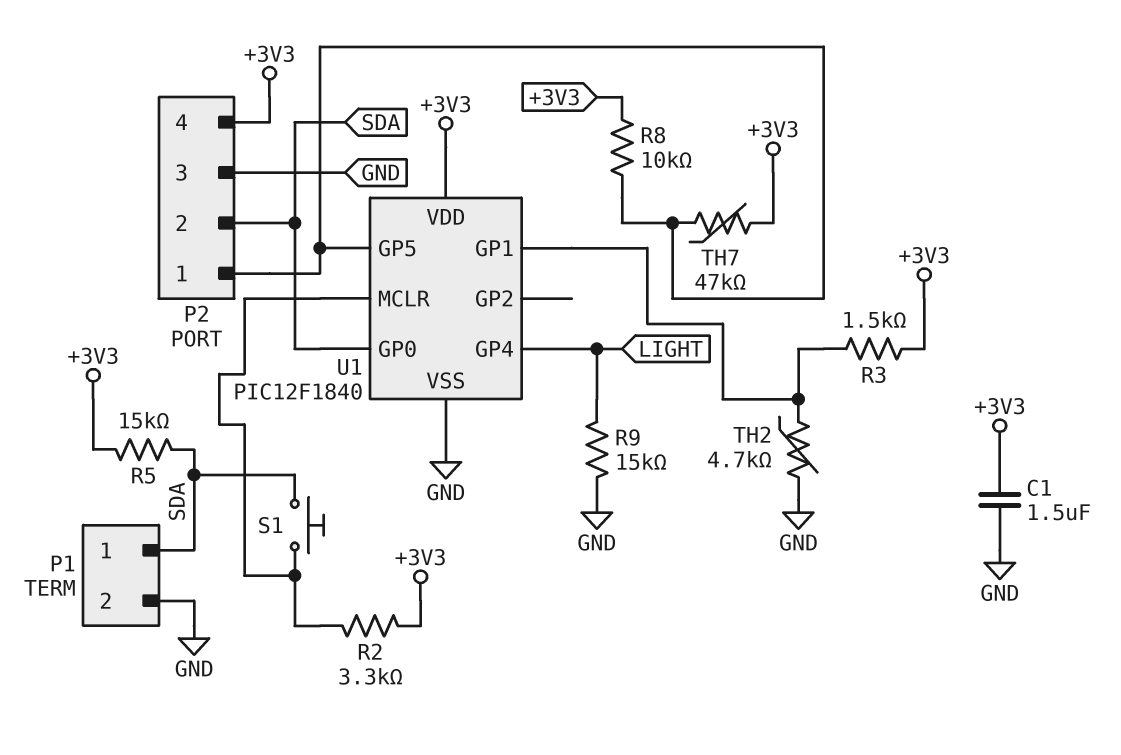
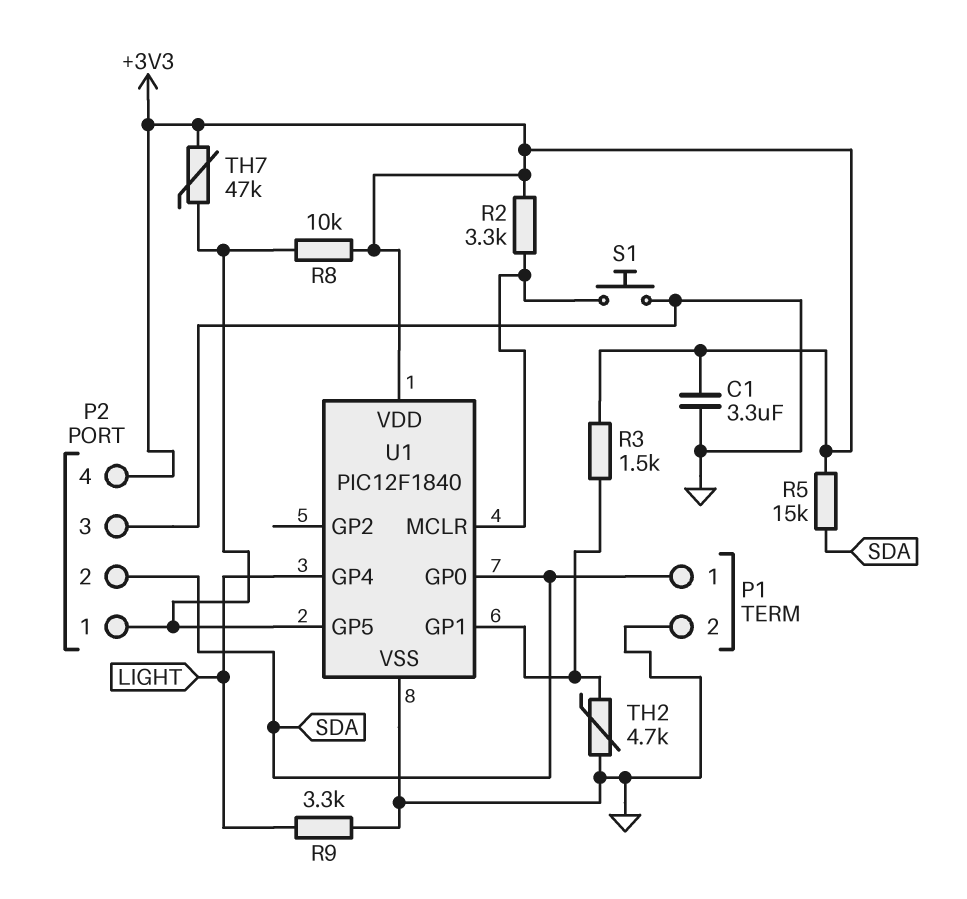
C1: 1.5uF (+3V3, GND) -> 3.3uF (+3V3, GND)
R9: 15k (GND, LIGHT) -> 3.3k (GND, LIGHT)
S1: button (SDA, U1/MCLR) -> button (GND, U1/MCLR)

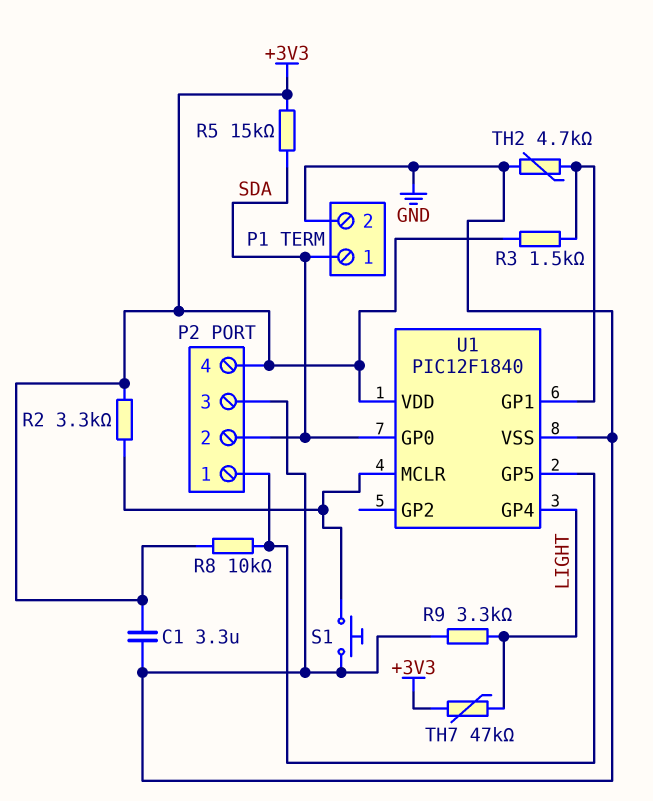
TH7: 47k (+3V3, P2/1) -> 47k (+3V3, LIGHT)

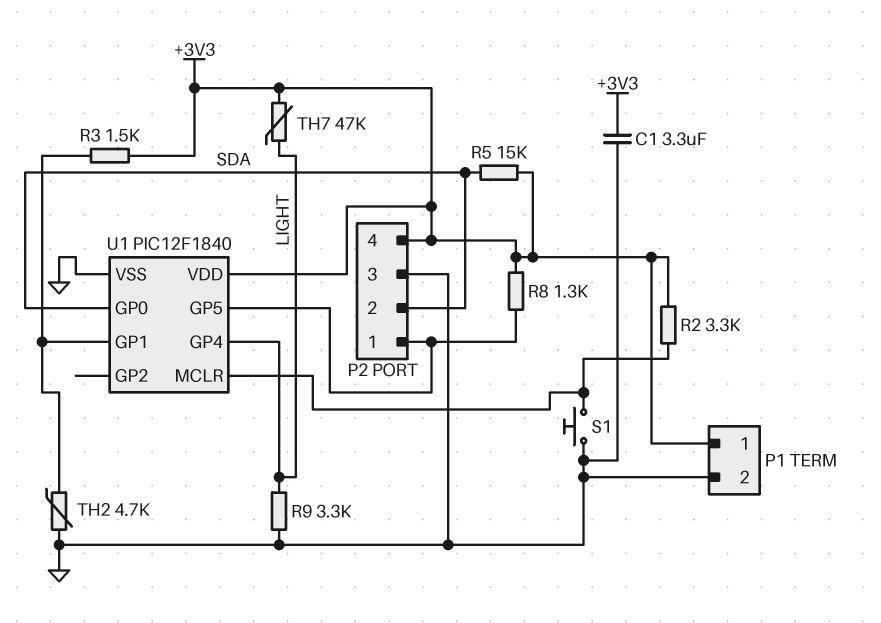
P1 pin 1: SDA -> +3V3
R8: 10k (+3V3, P2/1) -> 1.3k (+3V3, P2/1)

